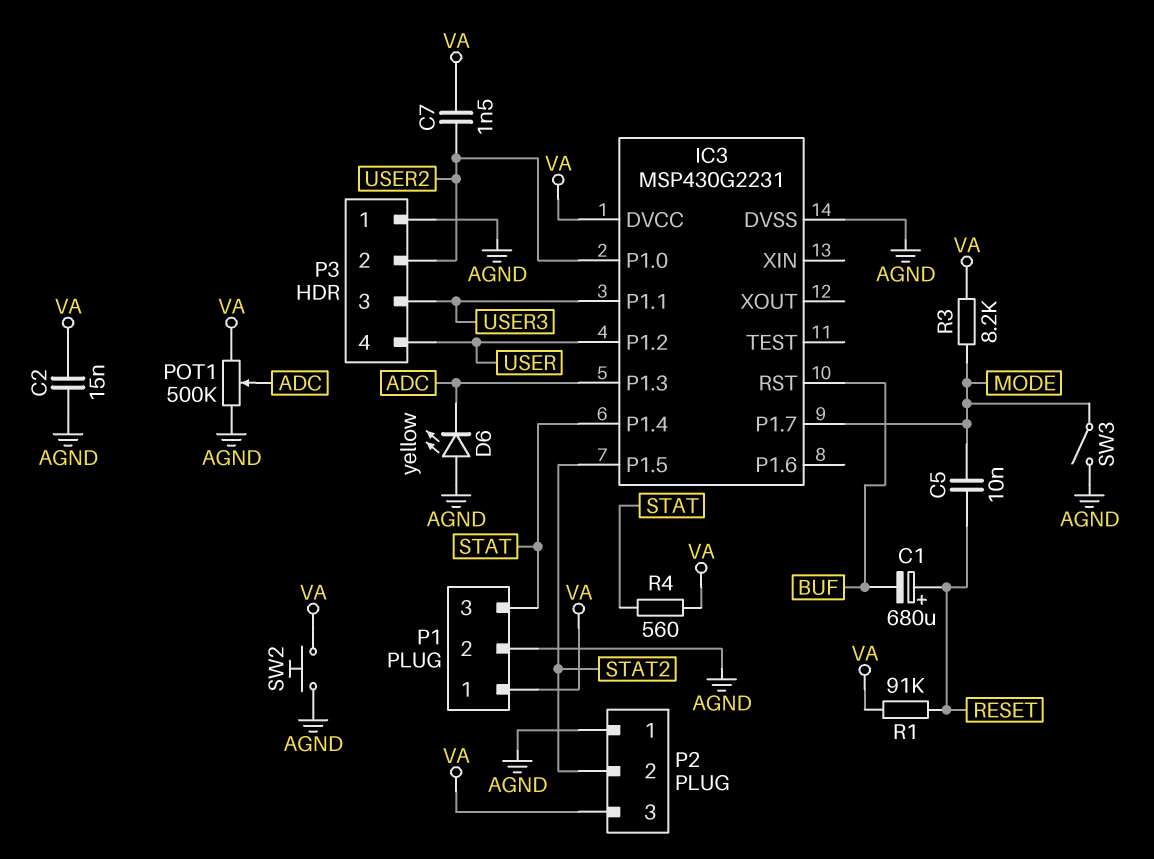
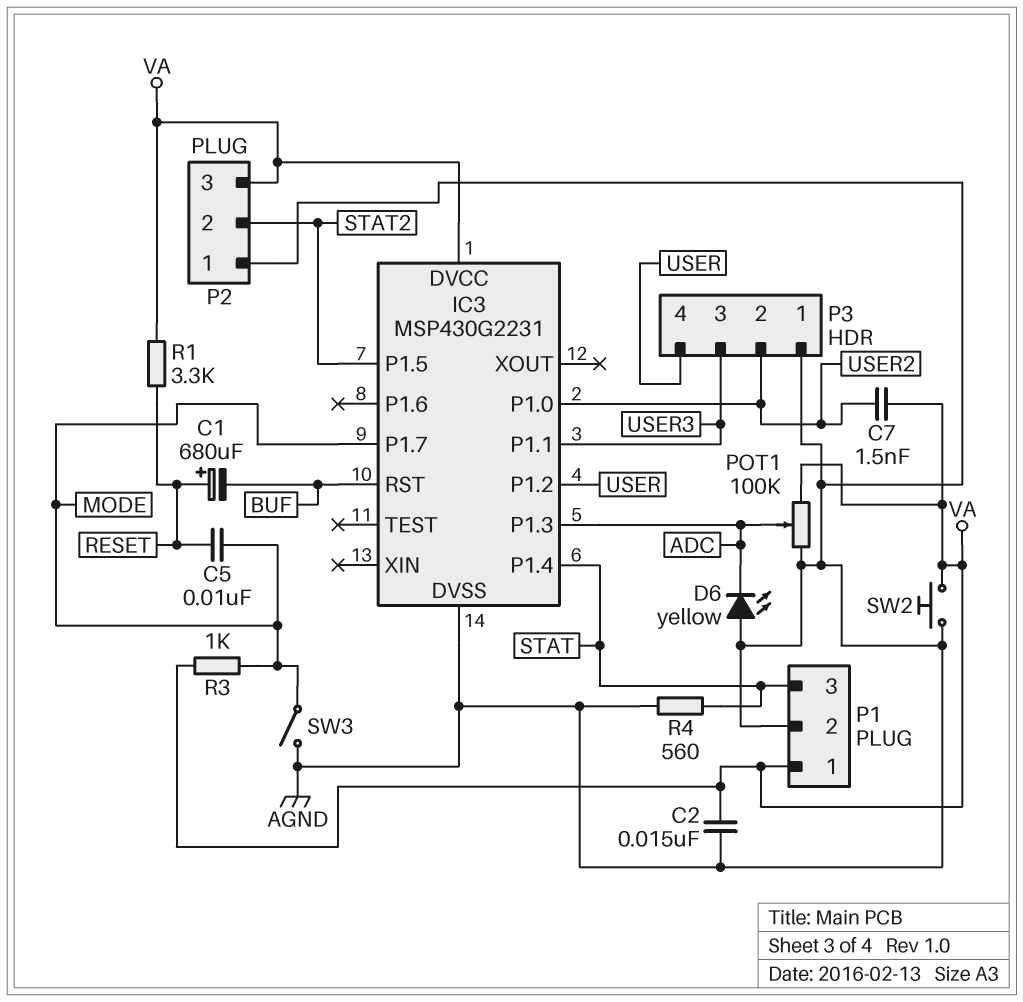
POT1: 500k (AGND, VA, wiper ADC) -> 100k (AGND, VA, wiper ADC)
R1: 91k (RESET, VA) -> 3.3k (RESET, VA)
R3: 8.2k (MODE, VA) -> 1k (MODE, VA)
R4: 560 (STAT, VA) -> 560 (AGND, STAT)

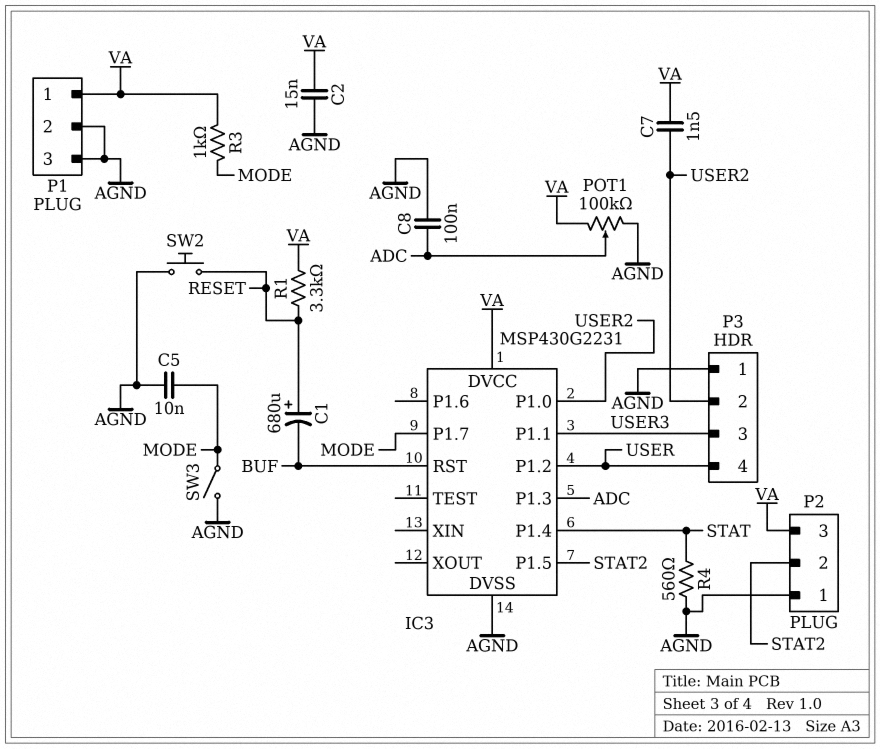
C5: 10nF (MODE, RESET) -> 10nF (AGND, MODE)
C8: none -> 100nF (ADC, AGND)
D6: LED yellow (A AGND, K ADC) -> none
P1 pin 3: STAT -> AGND
SW2: button (AGND, VA) -> button (AGND, RESET)

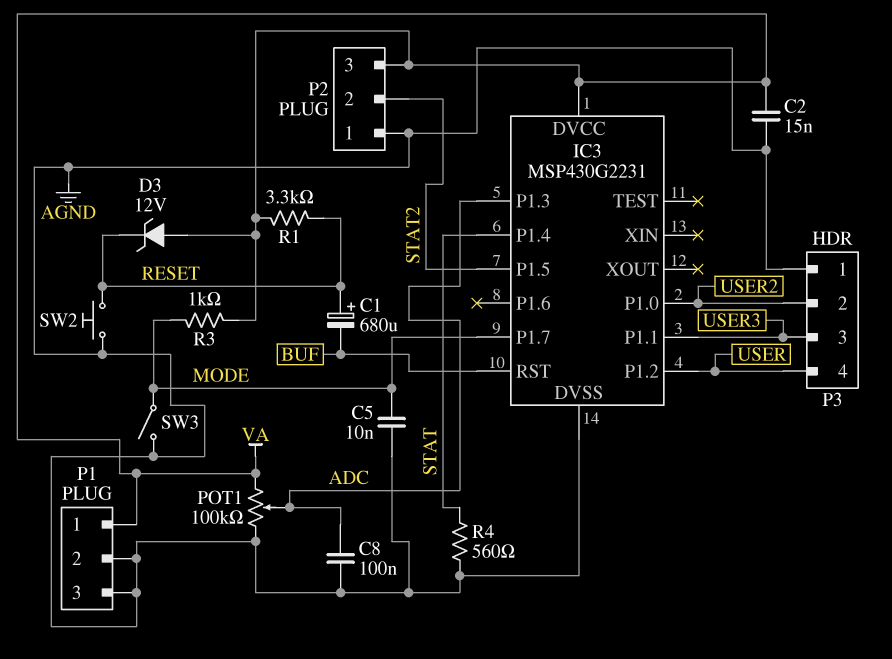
C7: 1.5nF (USER2, VA) -> none
D3: none -> zener 12V (A VA, K RESET)

